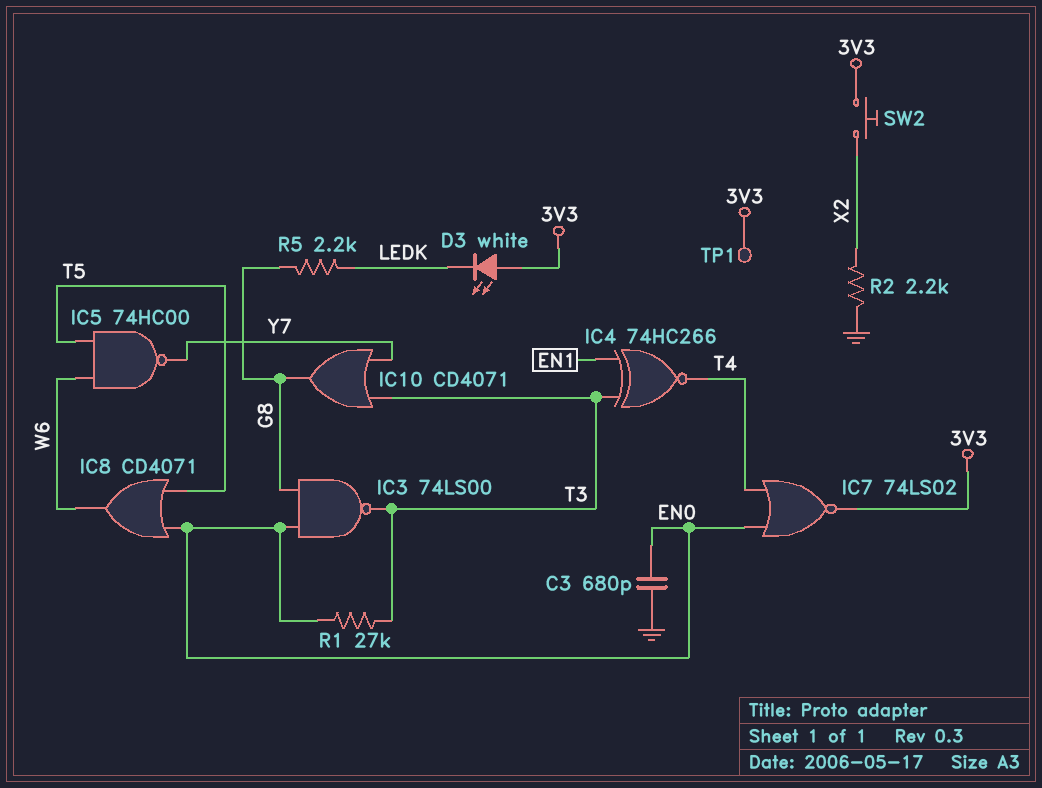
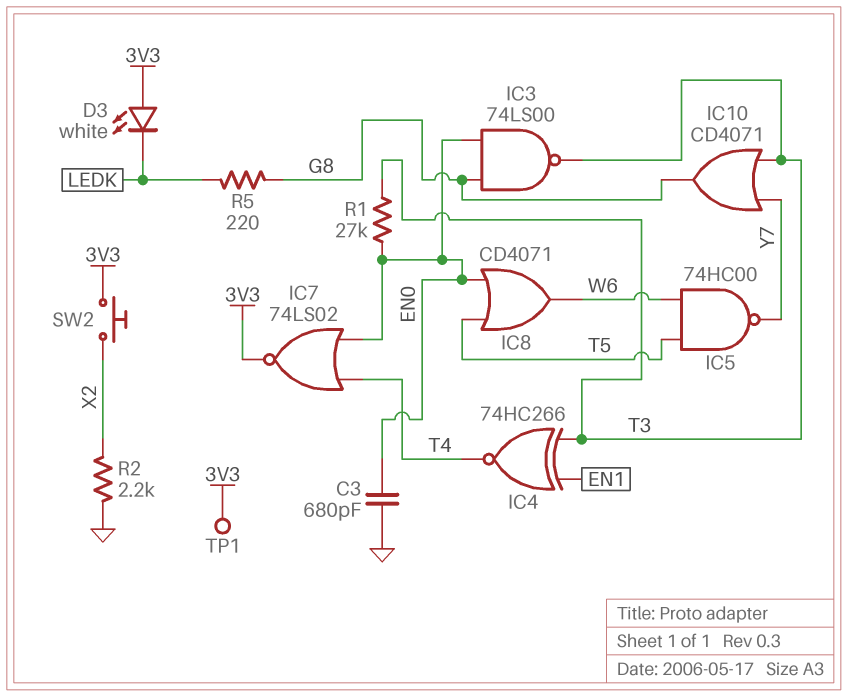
R5: 2.2k (G8, LEDK) -> 220 (G8, LEDK)

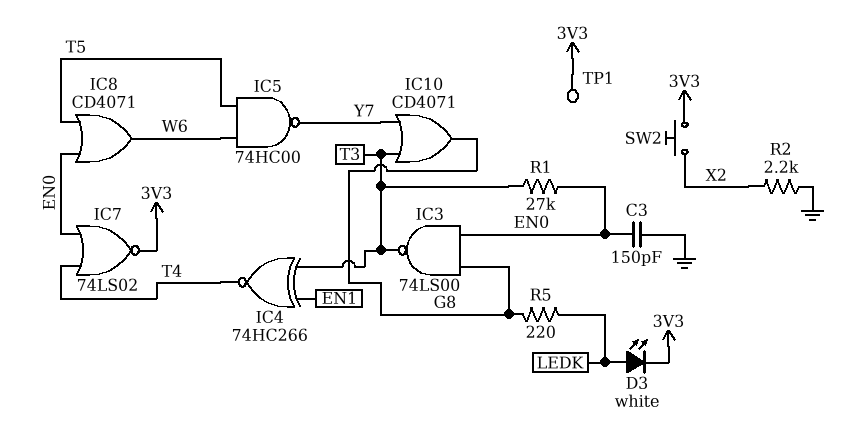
C3: 680pF (EN0, GND) -> 150pF (EN0, GND)
D3: LED white (A 3V3, K LEDK) -> LED white (A LEDK, K 3V3)

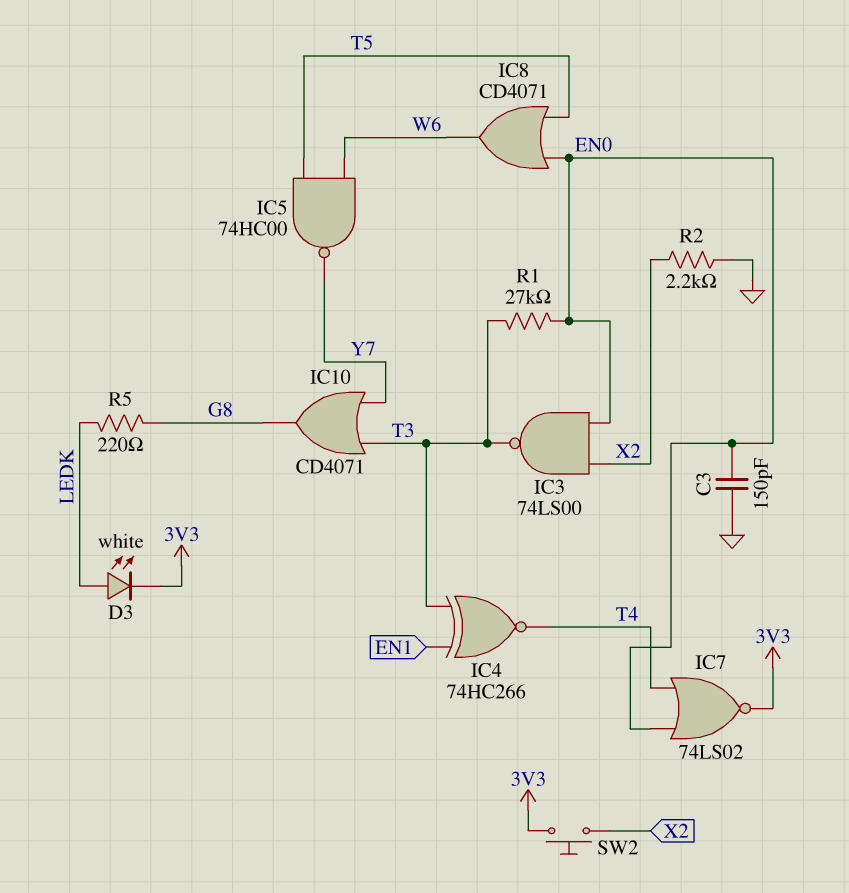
IC3: NAND 74LS00 (in EN0, in G8, out T3) -> NAND 74LS00 (in EN0, in X2, out T3)
TP1: test point (3V3) -> none

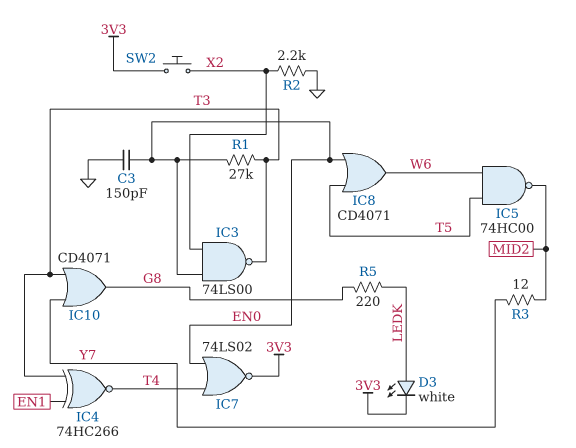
IC5: NAND 74HC00 (in T5, in W6, out Y7) -> NAND 74HC00 (in T5, in W6, out MID2)
R3: none -> 12 (MID2, Y7)

